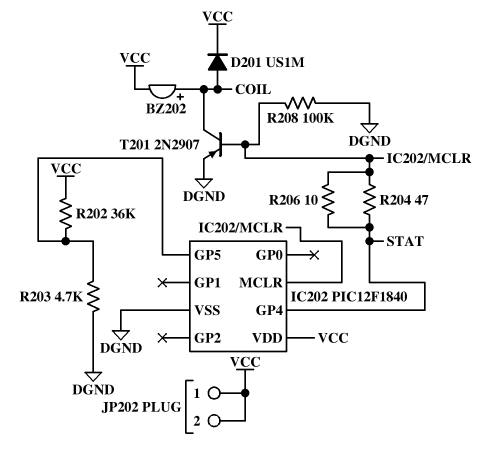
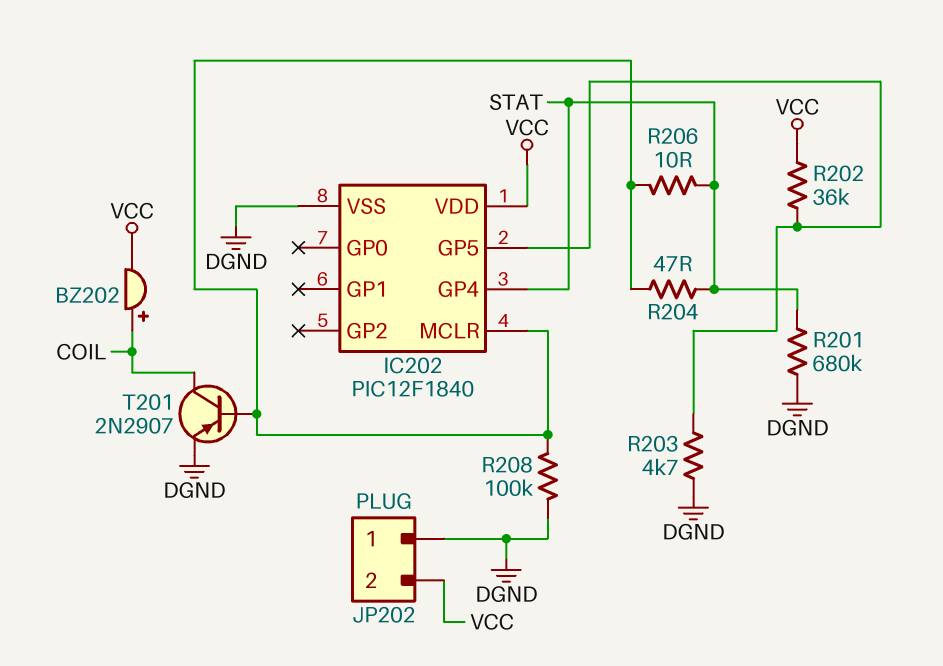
D201: diode US1M (A COIL, K VCC) -> none
JP202 pin 1: VCC -> DGND
R201: none -> 680k (DGND, STAT)

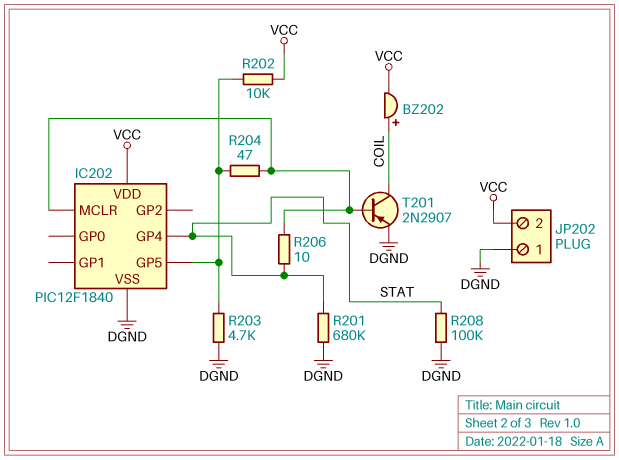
R202: 36k (IC202/GP5, VCC) -> 10k (IC202/GP5, VCC)
R204: 47 (IC202/MCLR, STAT) -> 47 (IC202/GP5, IC202/MCLR)
R208: 100k (DGND, IC202/MCLR) -> 100k (DGND, STAT)

